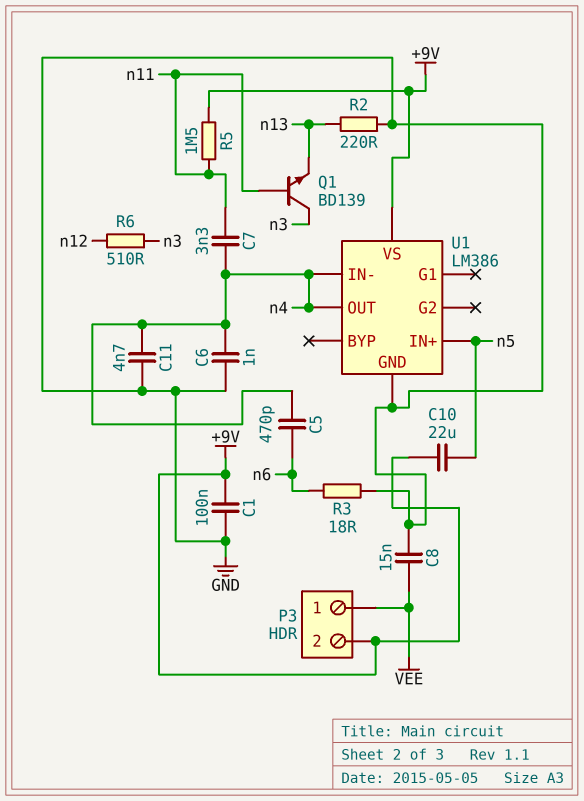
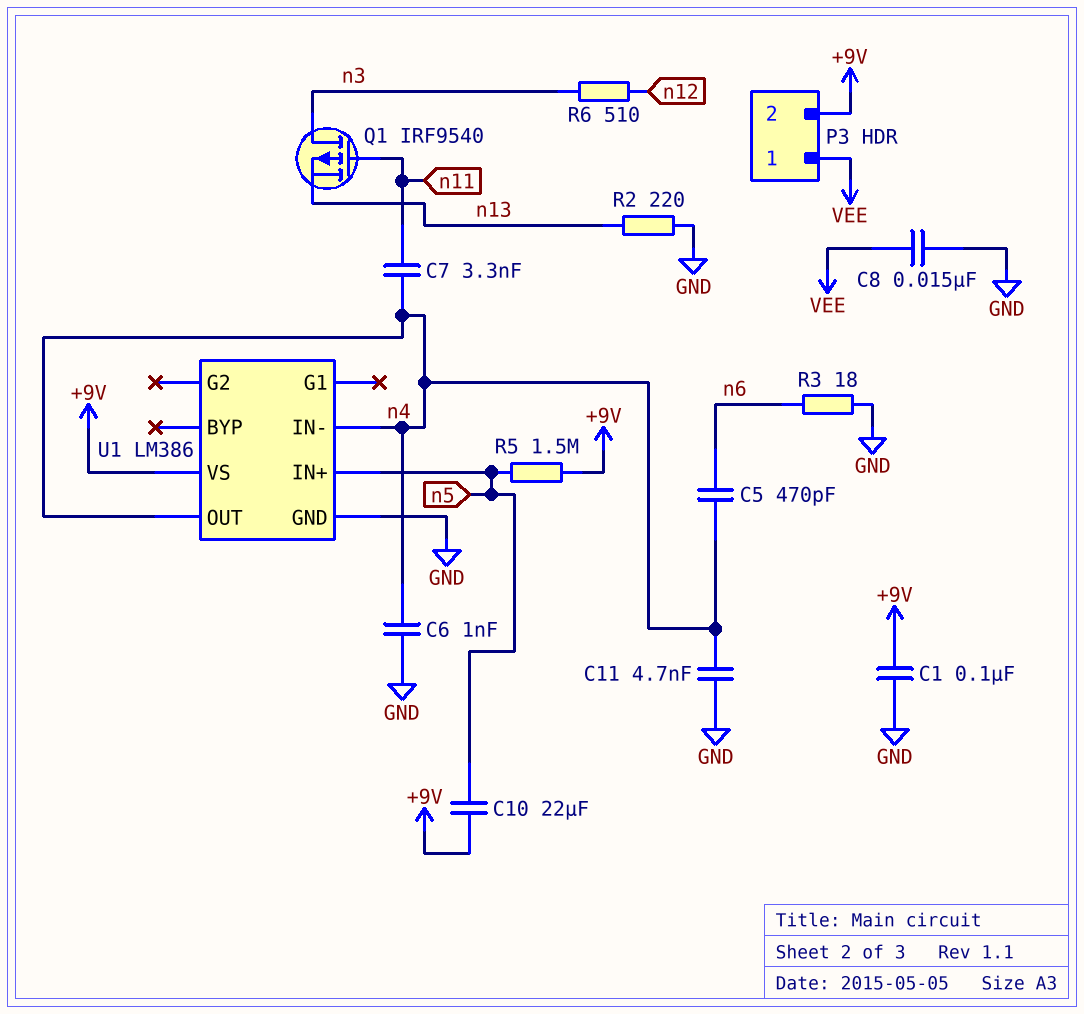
Q1: NPN BD139 (B n11, C n3, E n13) -> PMOS IRF9540 (G n11, D n3, S n13)
R5: 1.5M (+9V, n11) -> 1.5M (+9V, n5)

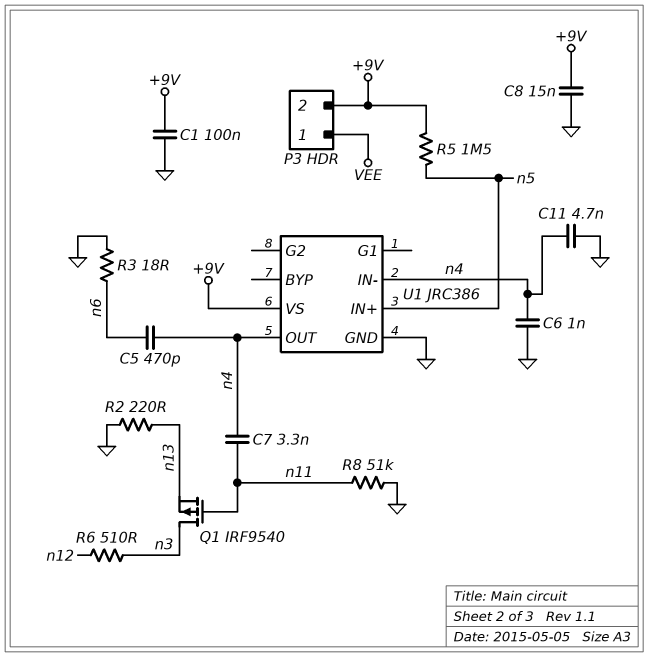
C8: 15nF (GND, VEE) -> 15nF (+9V, GND)
C10: 22uF (+9V, n5) -> none
R8: none -> 51k (GND, n11)
U1: LM386 -> JRC386

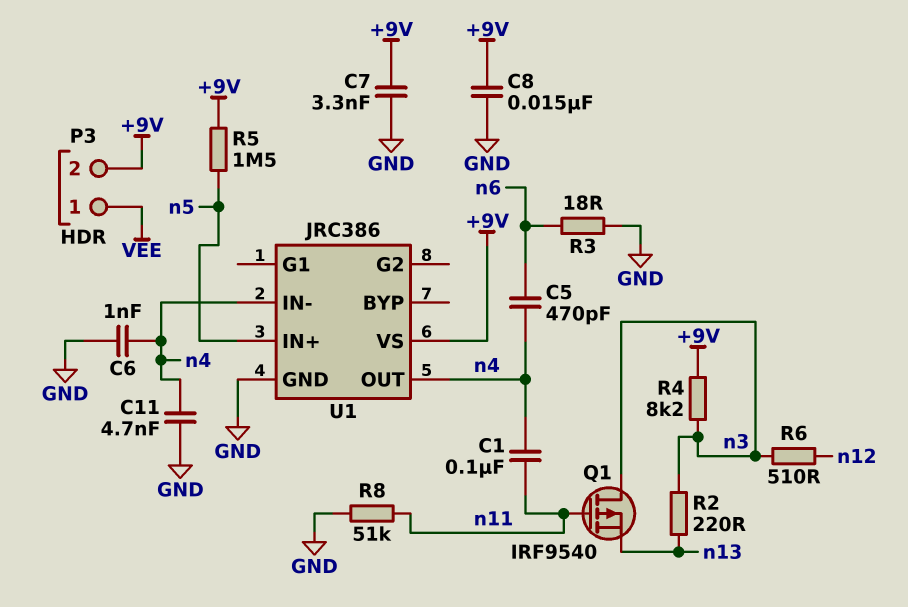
C1: 100nF (+9V, GND) -> 100nF (n4, n11)
C7: 3.3nF (n4, n11) -> 3.3nF (+9V, GND)
R2: 220 (GND, n13) -> 220 (n3, n13)
R4: none -> 8.2k (+9V, n3)

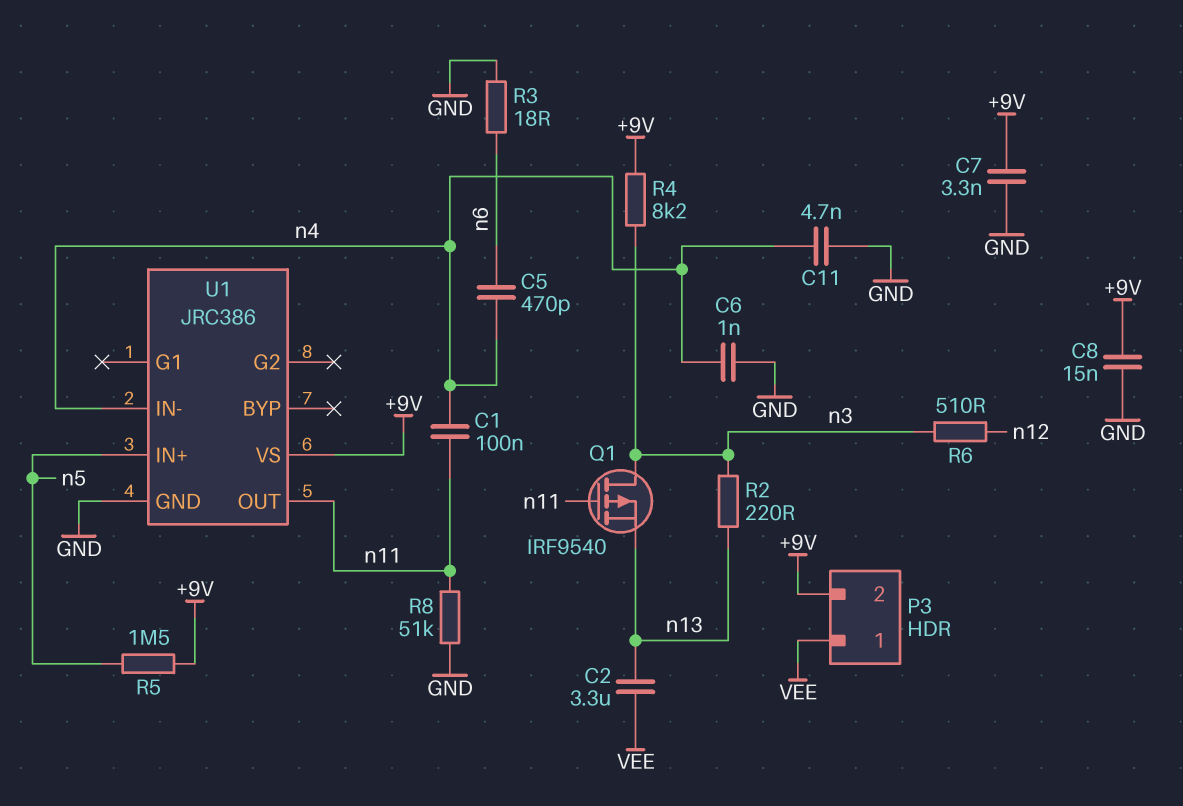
C2: none -> 3.3uF (VEE, n13)
U1 pin OUT: n4 -> n11

